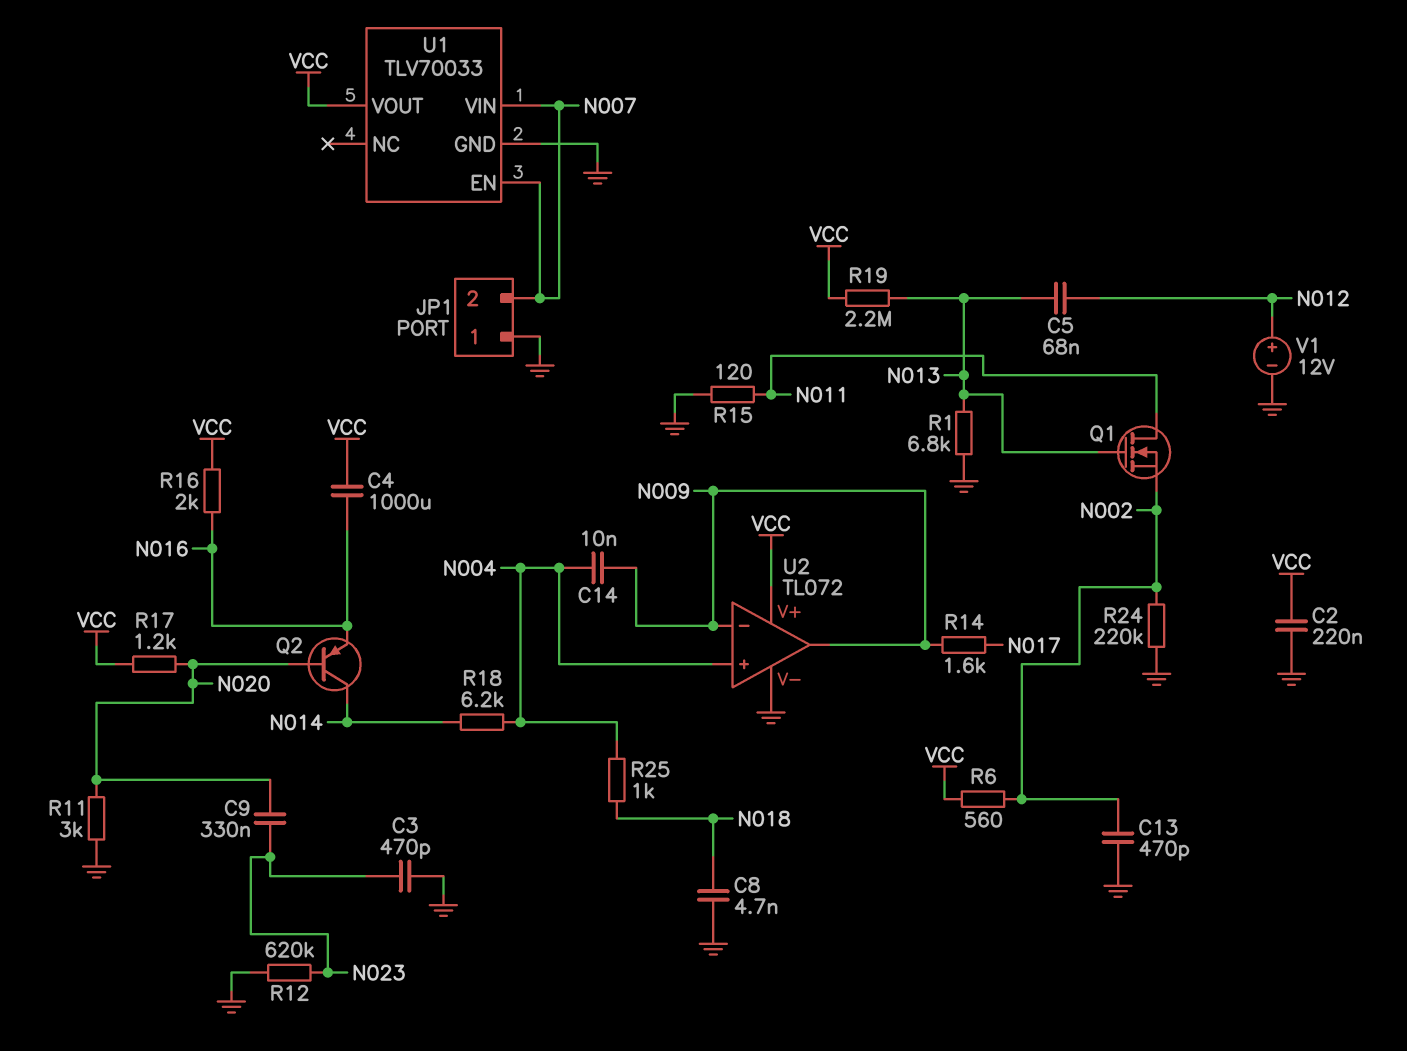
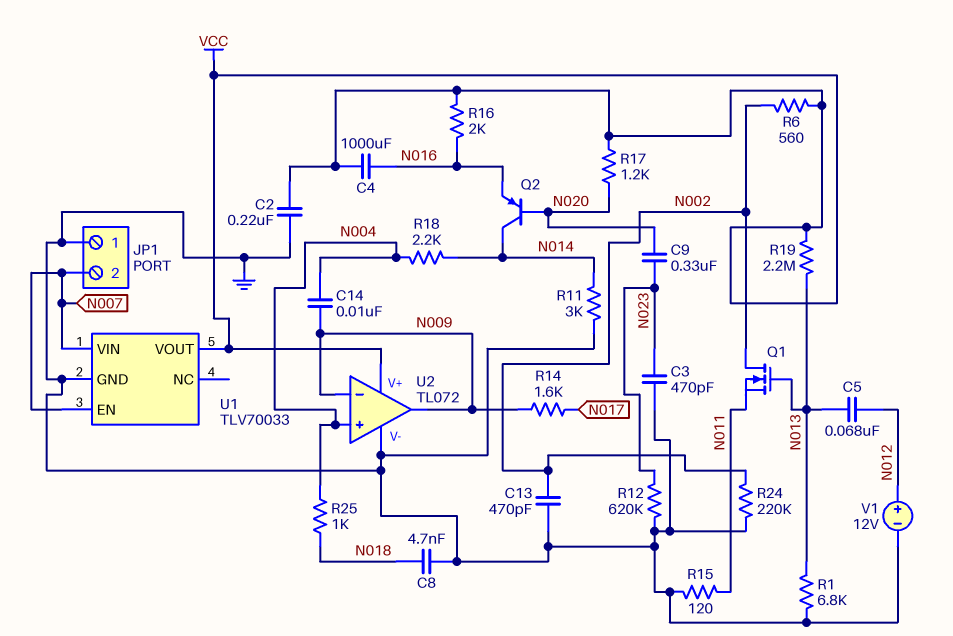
Q1: NMOS (G N013, D N011, S N002) -> NMOS (G N013, D N002, S N011)
R11: 3k (GND, N020) -> 3k (GND, N014)
R18: 6.2k (N004, N014) -> 2.2k (N004, N014)

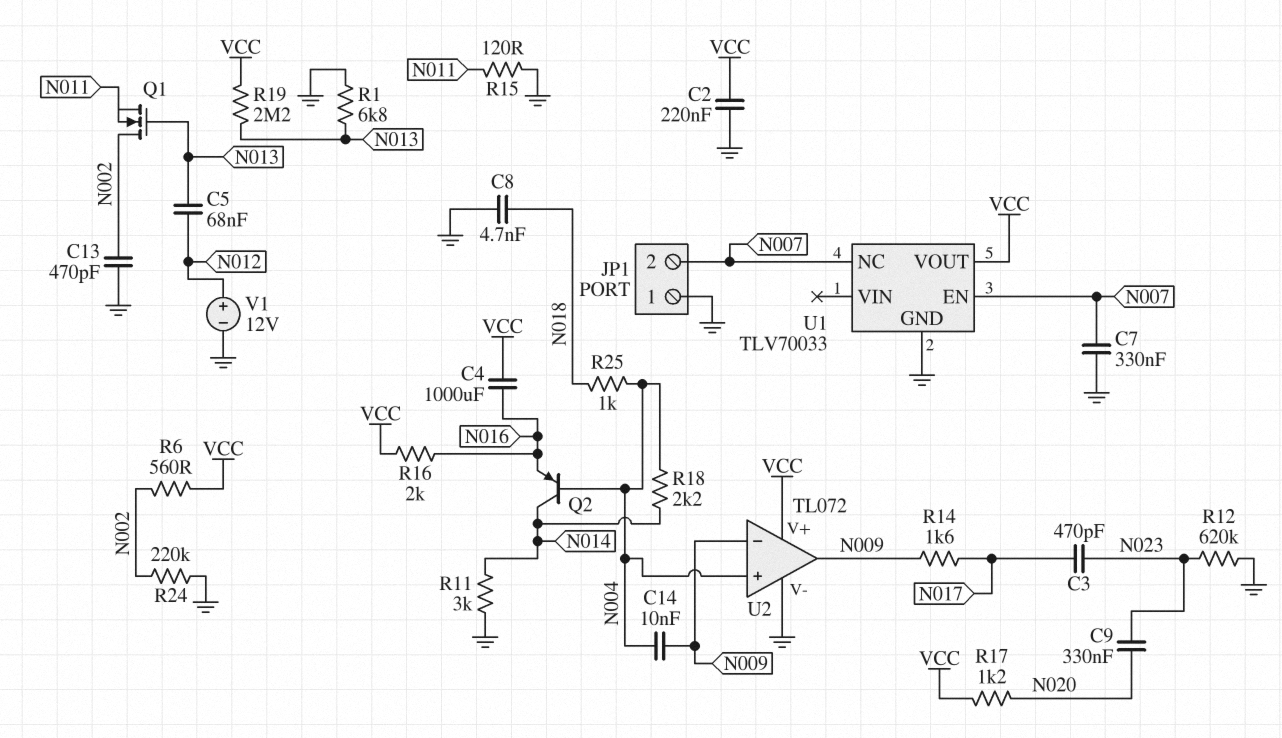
C3: 470pF (GND, N023) -> 470pF (N017, N023)
C7: none -> 330nF (GND, N007)
Q2: PNP (B N020, C N014, E N016) -> PNP (B N004, C N014, E N016)
U1 pin NC: none -> N007
U1 pin VIN: N007 -> none

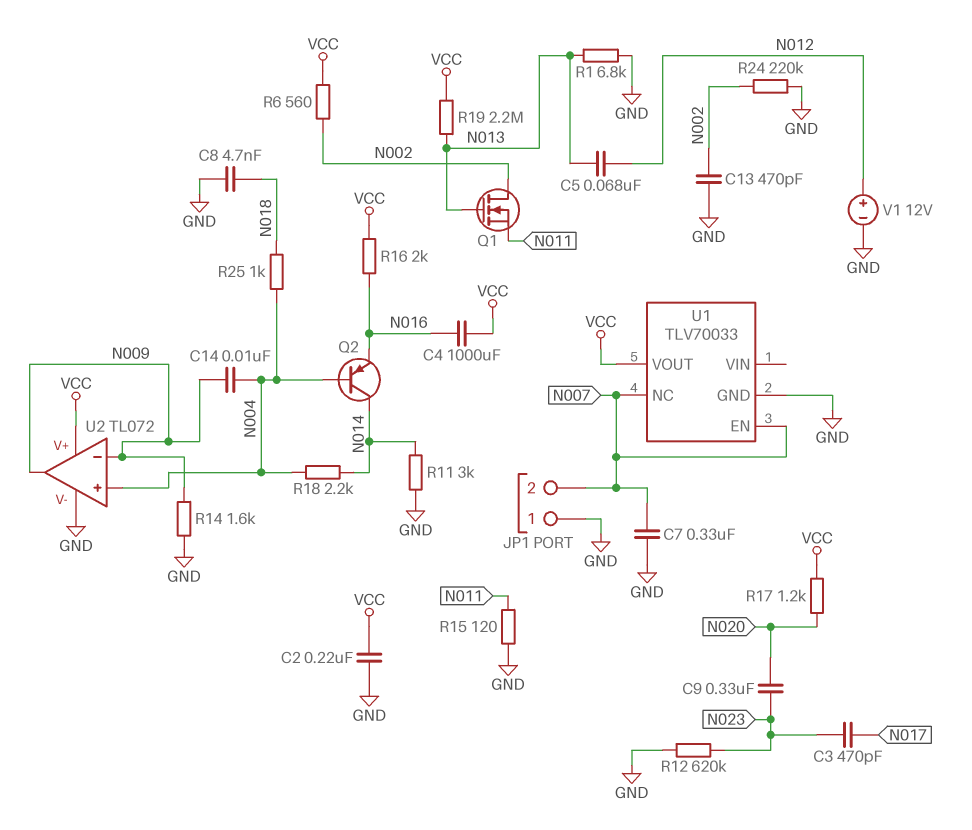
R14: 1.6k (N009, N017) -> 1.6k (GND, N009)

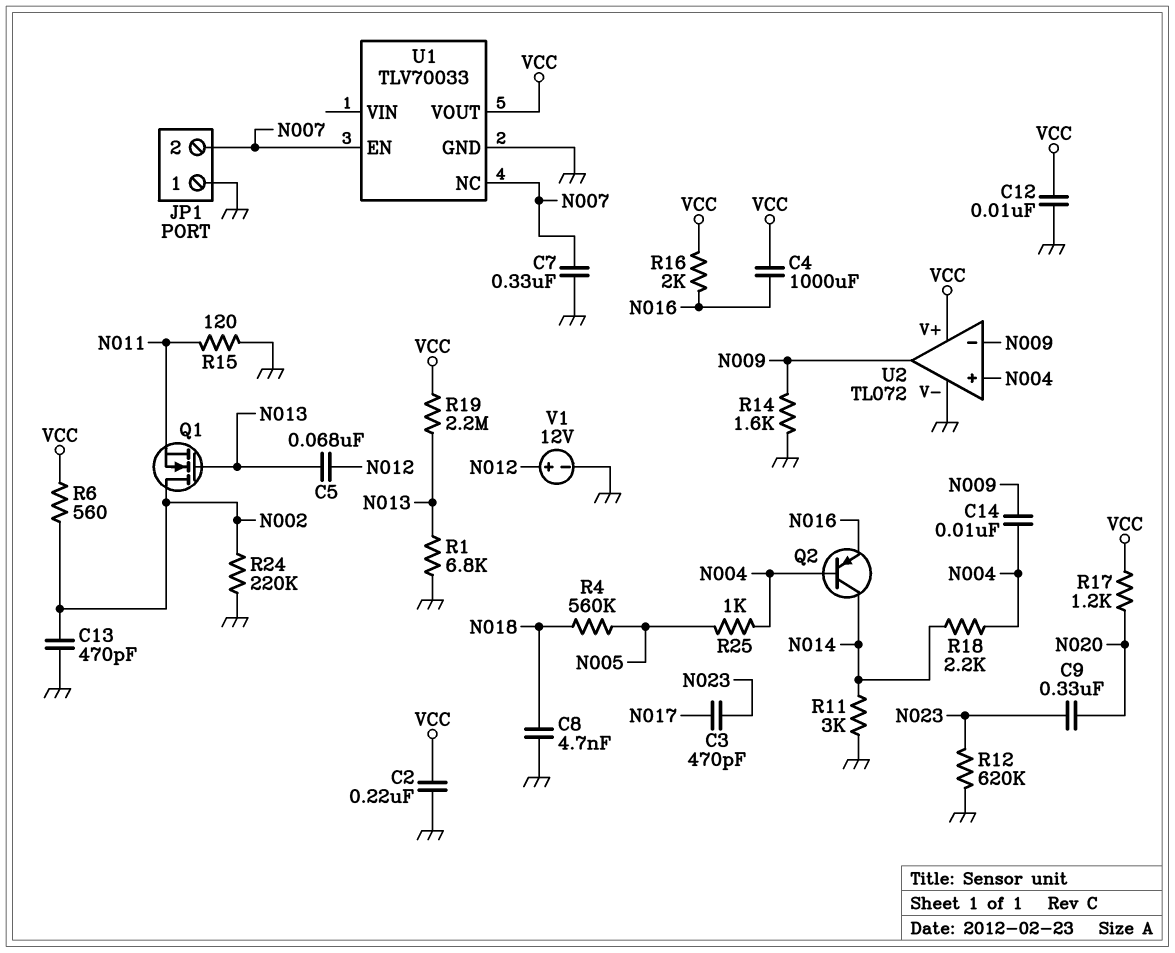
C12: none -> 10nF (GND, VCC)
R4: none -> 560k (N005, N018)
R25: 1k (N004, N018) -> 1k (N004, N005)

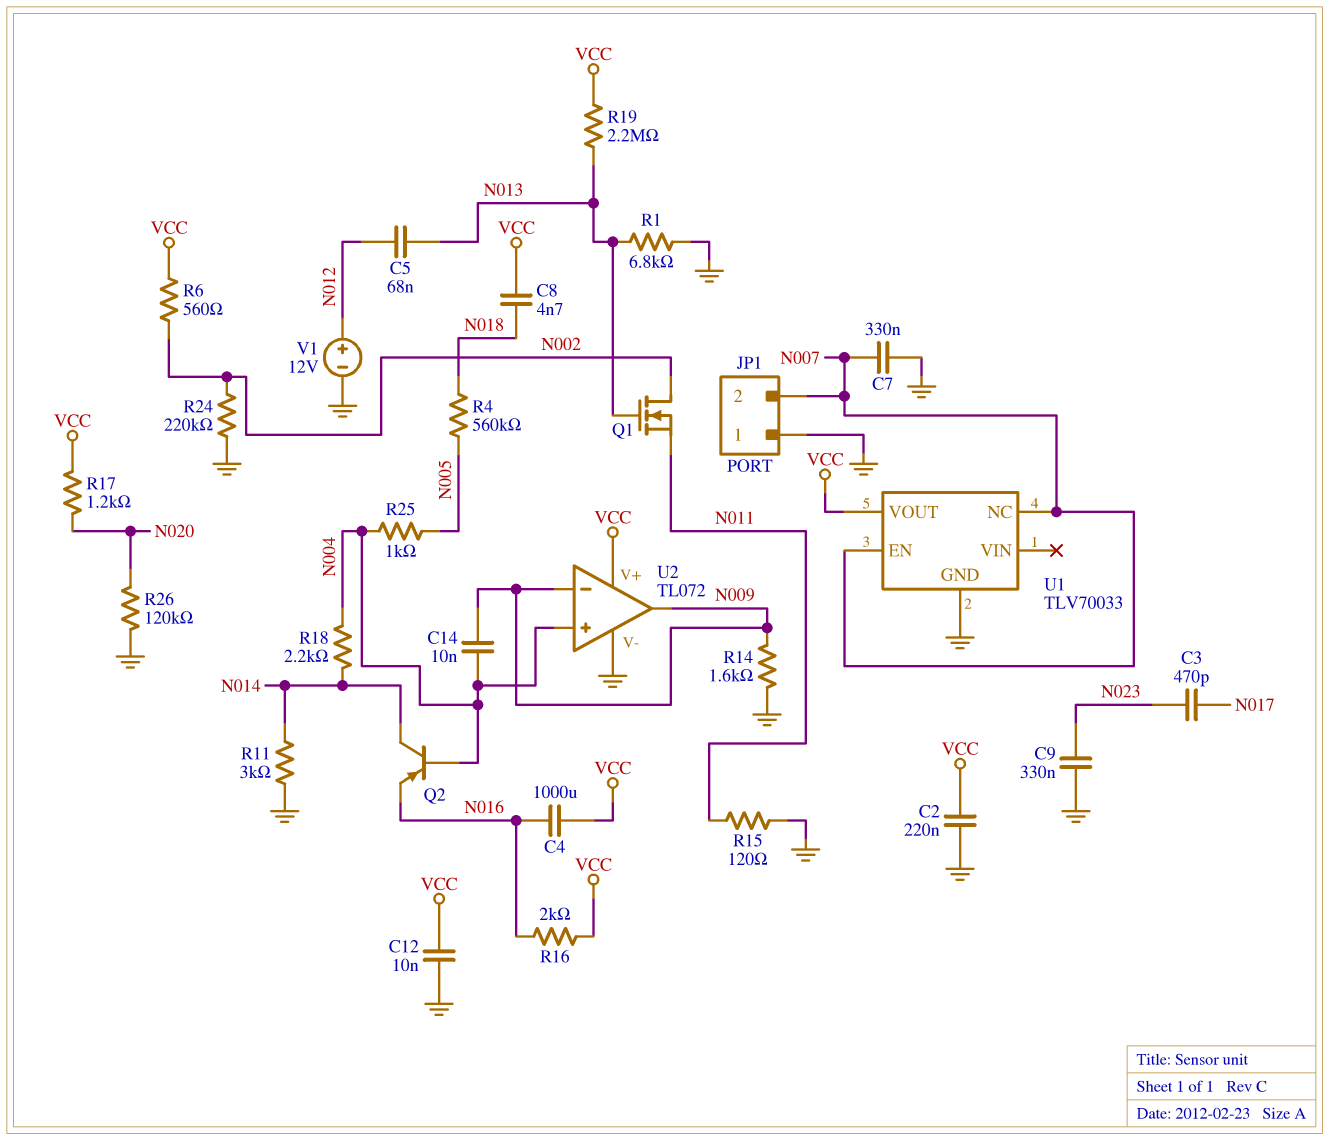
C8: 4.7nF (GND, N018) -> 4.7nF (N018, VCC)
C9: 330nF (N020, N023) -> 330nF (GND, N023)
C13: 470pF (GND, N002) -> none
R12: 620k (GND, N023) -> none
R26: none -> 120k (GND, N020)

